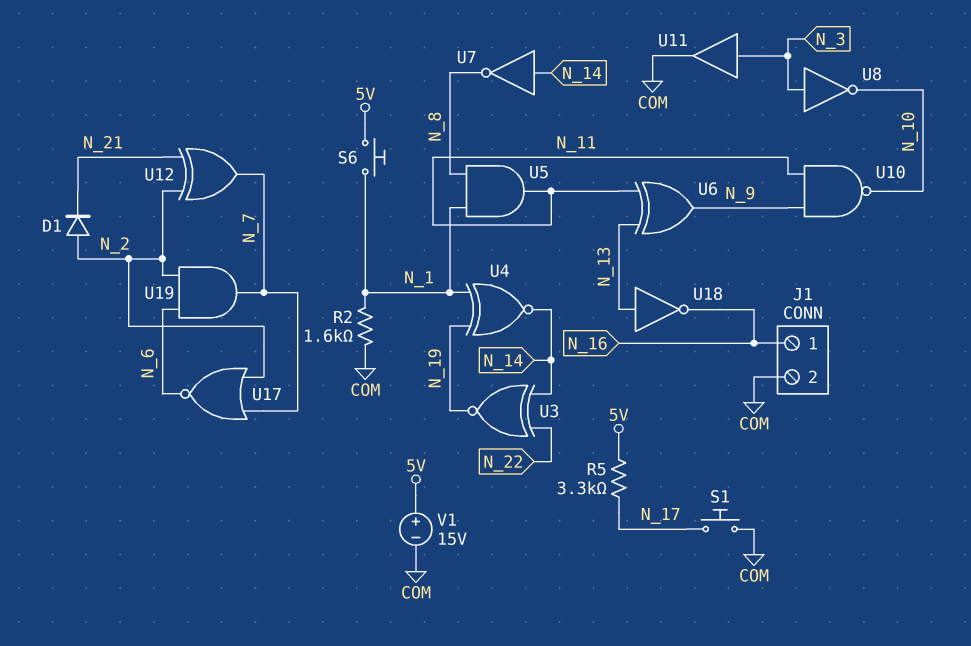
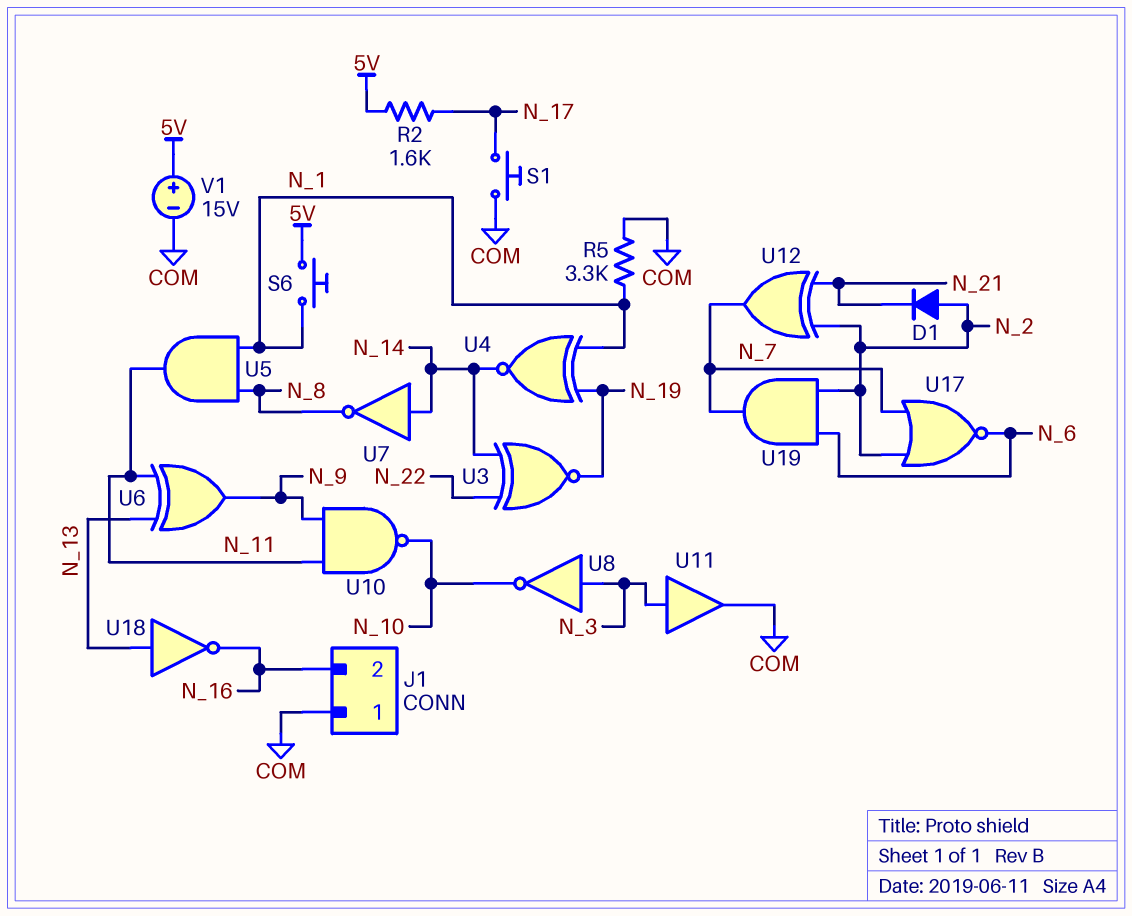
J1 pin 1: N_16 -> COM
J1 pin 2: COM -> N_16
R2: 1.6k (COM, N_1) -> 1.6k (5V, N_17)
R5: 3.3k (5V, N_17) -> 3.3k (COM, N_1)

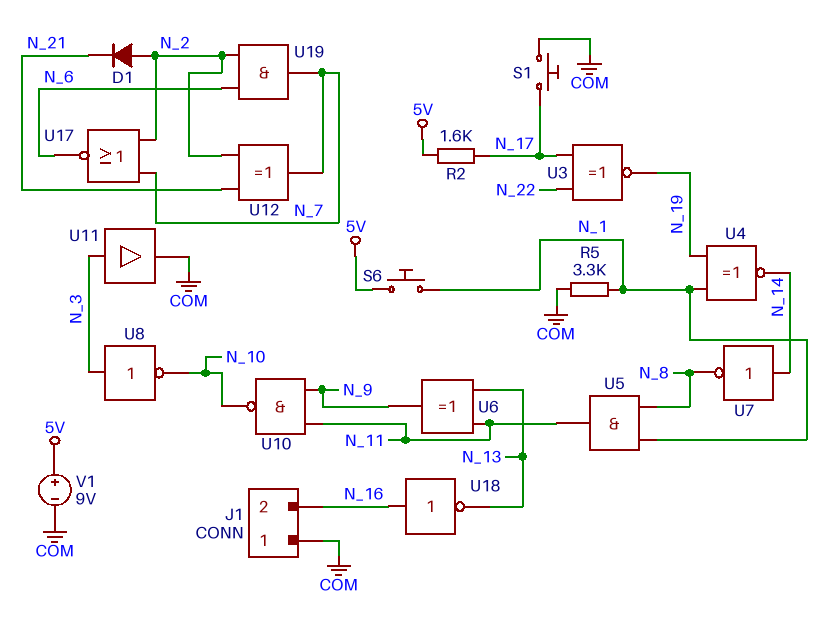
U3: XNOR (in N_14, in N_22, out N_19) -> XNOR (in N_17, in N_22, out N_19)
U18: NOT (in N_13, out N_16) -> NOT (in N_16, out N_13)
V1: 15V (plus 5V, minus COM) -> 9V (plus 5V, minus COM)

